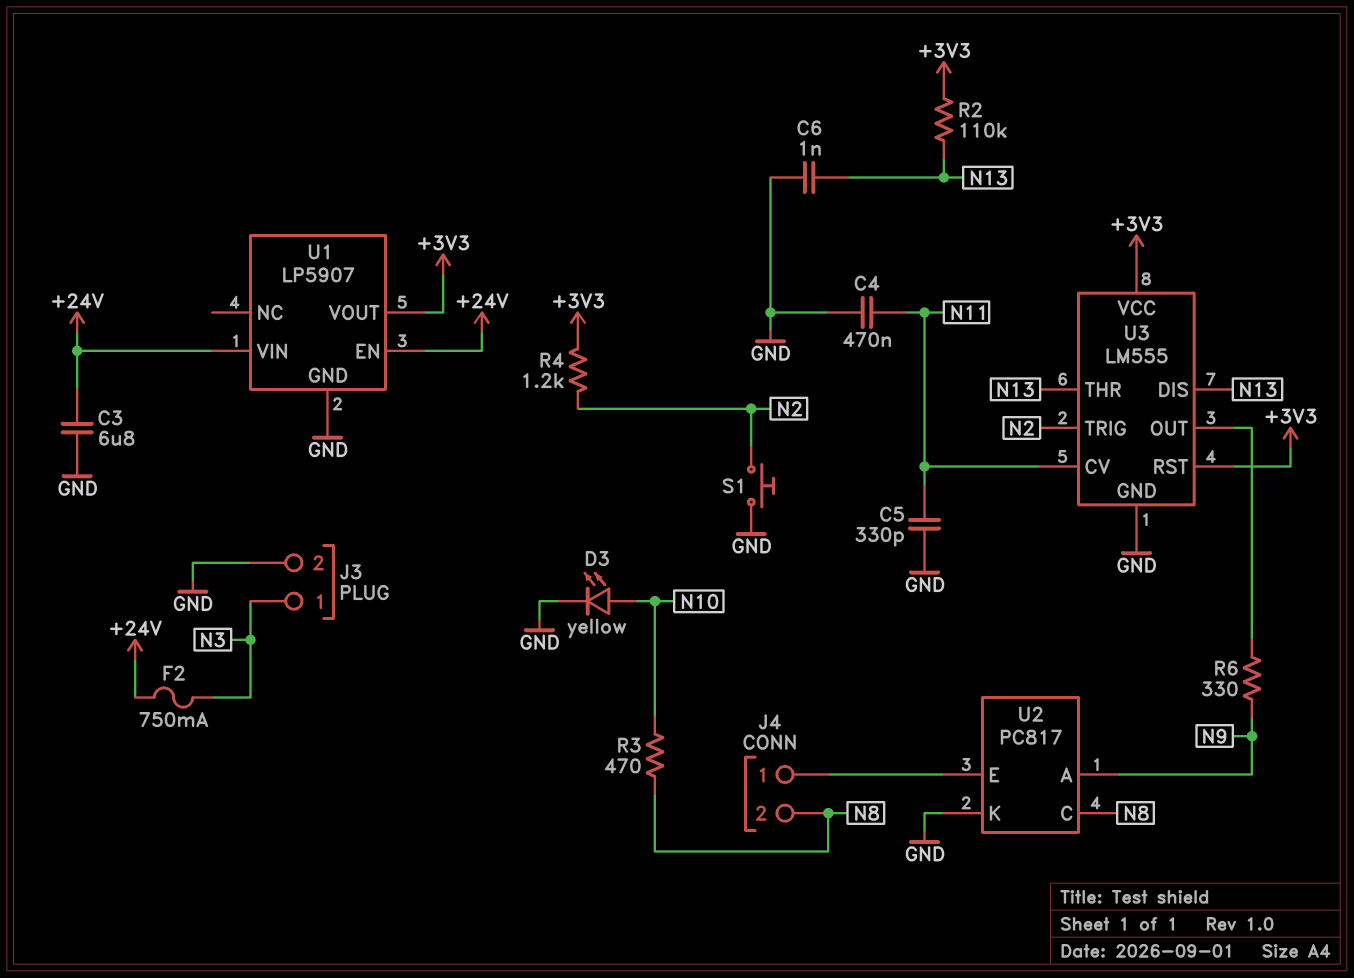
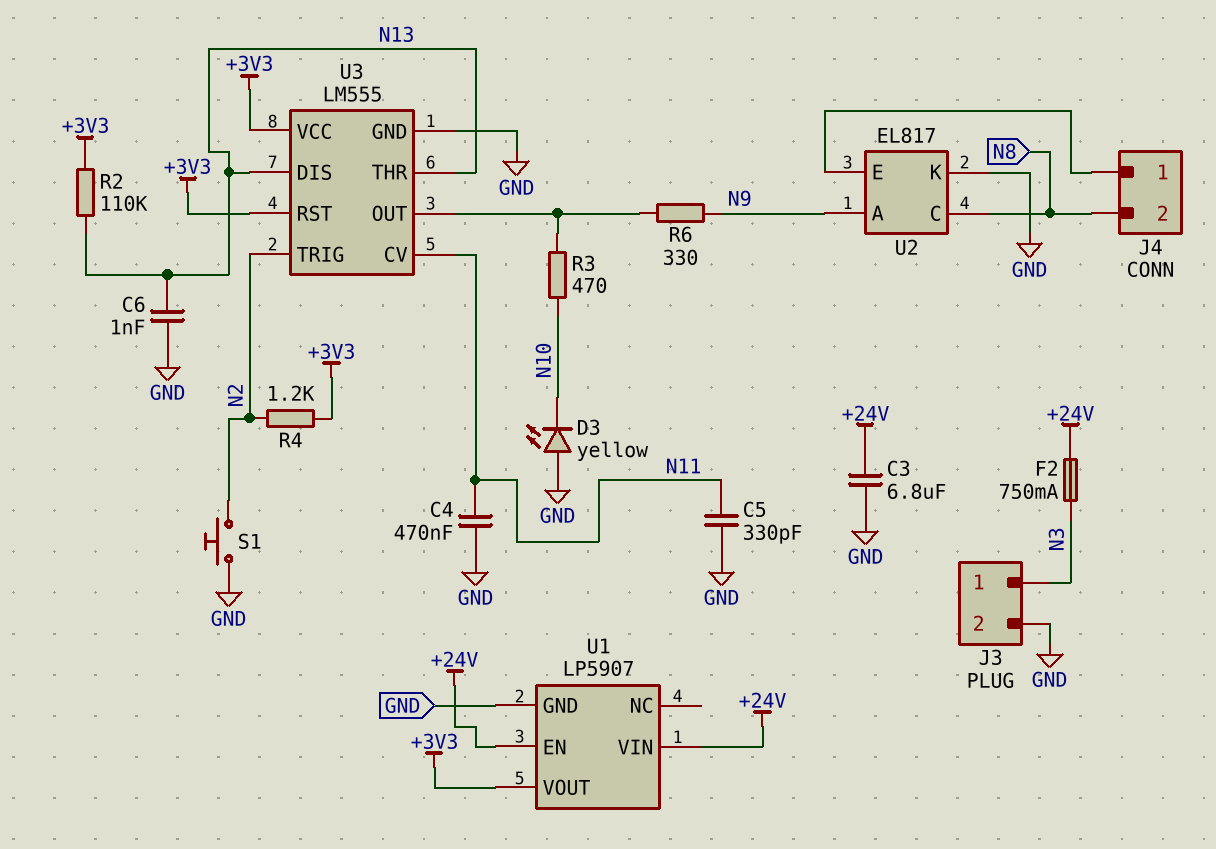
D3: LED yellow (A N10, K GND) -> LED yellow (A GND, K N10)
R3: 470 (N8, N10) -> 470 (N10, U3/OUT)
U2: PC817 -> EL817

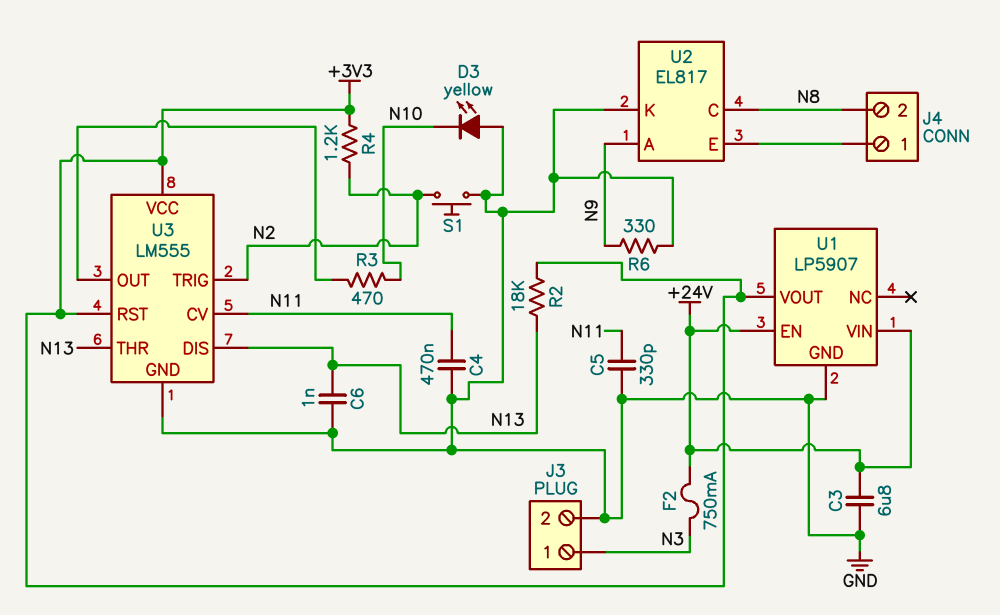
R2: 110k (+3V3, N13) -> 18k (+3V3, N13)
R6: 330 (N9, U3/OUT) -> 330 (GND, N9)

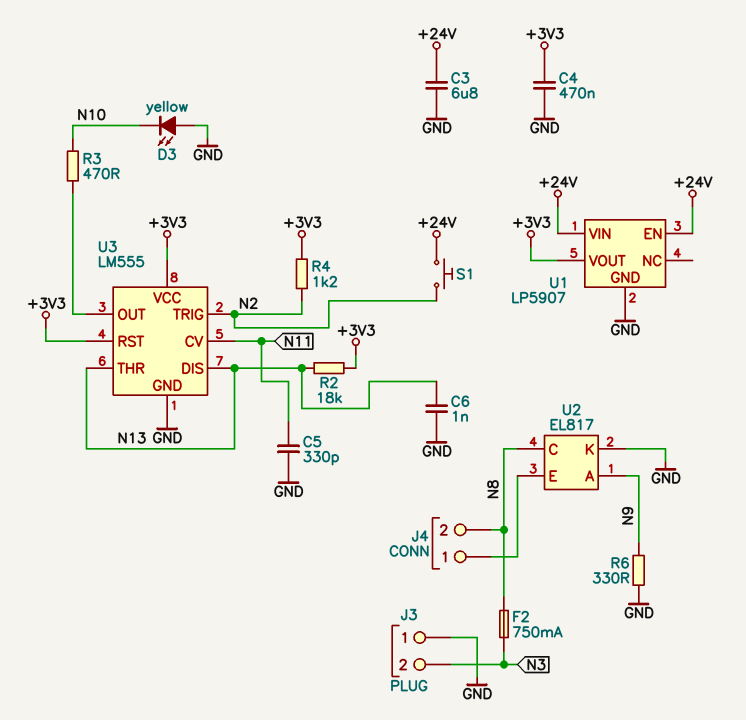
C4: 470nF (GND, N11) -> 470nF (+3V3, GND)
F2: 750mA (+24V, N3) -> 750mA (N3, N8)
J3 pin 1: N3 -> GND
J3 pin 2: GND -> N3
S1: button (GND, N2) -> button (+24V, N2)

